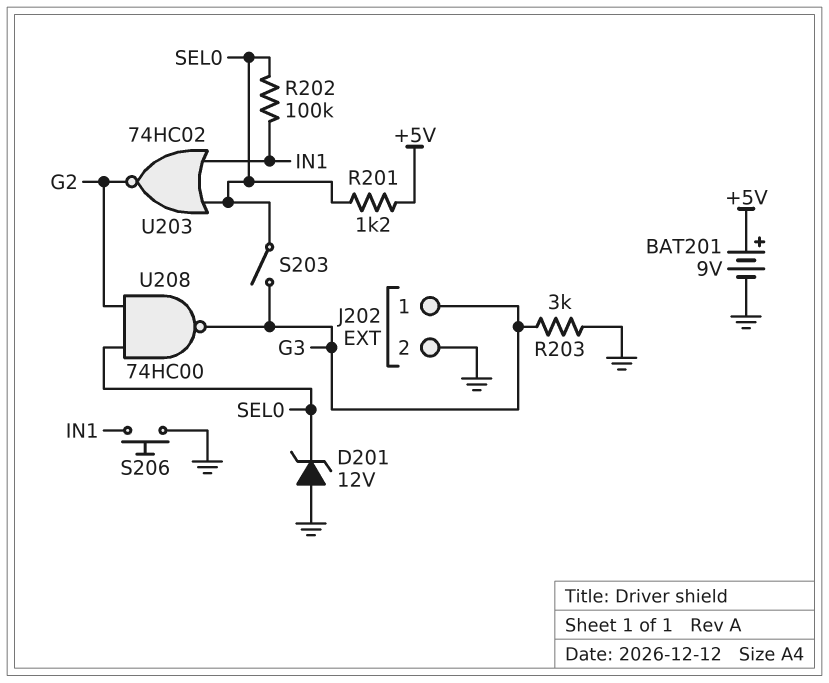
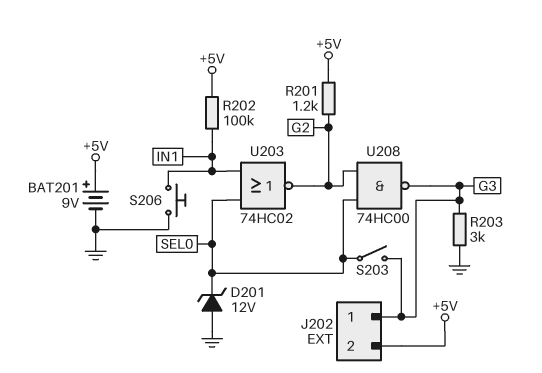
J202 pin 2: GND -> +5V
R201: 1.2k (+5V, SEL0) -> 1.2k (+5V, G2)
R202: 100k (IN1, SEL0) -> 100k (+5V, IN1)

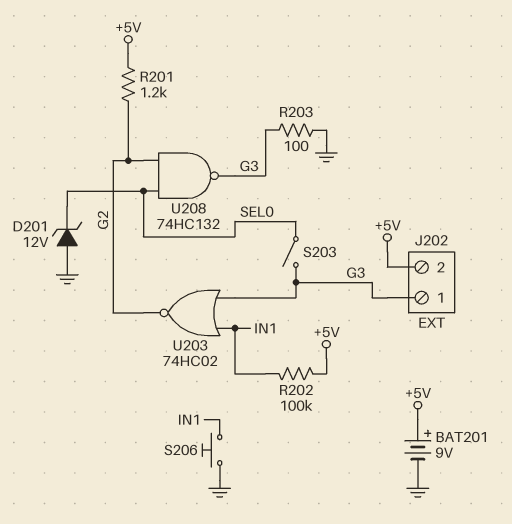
R203: 3k (G3, GND) -> 100 (G3, GND)
U203: NOR 74HC02 (in IN1, in SEL0, out G2) -> NOR 74HC02 (in G3, in IN1, out G2)
U208: NAND 74HC00 (in G2, in SEL0, out G3) -> NAND 74HC132 (in G2, in SEL0, out G3)

